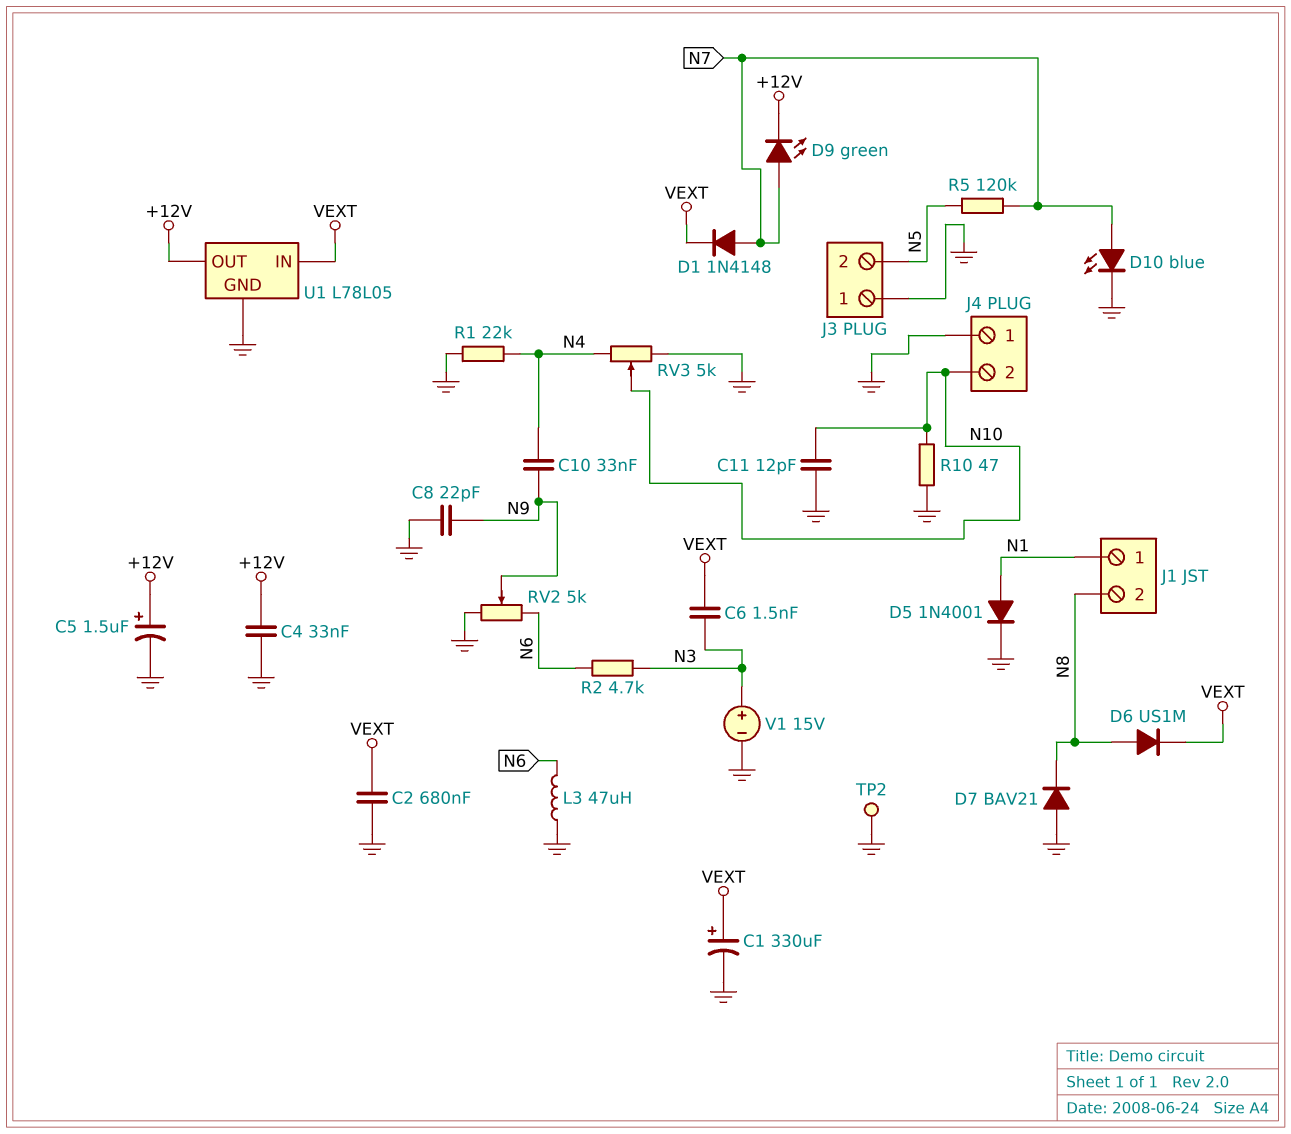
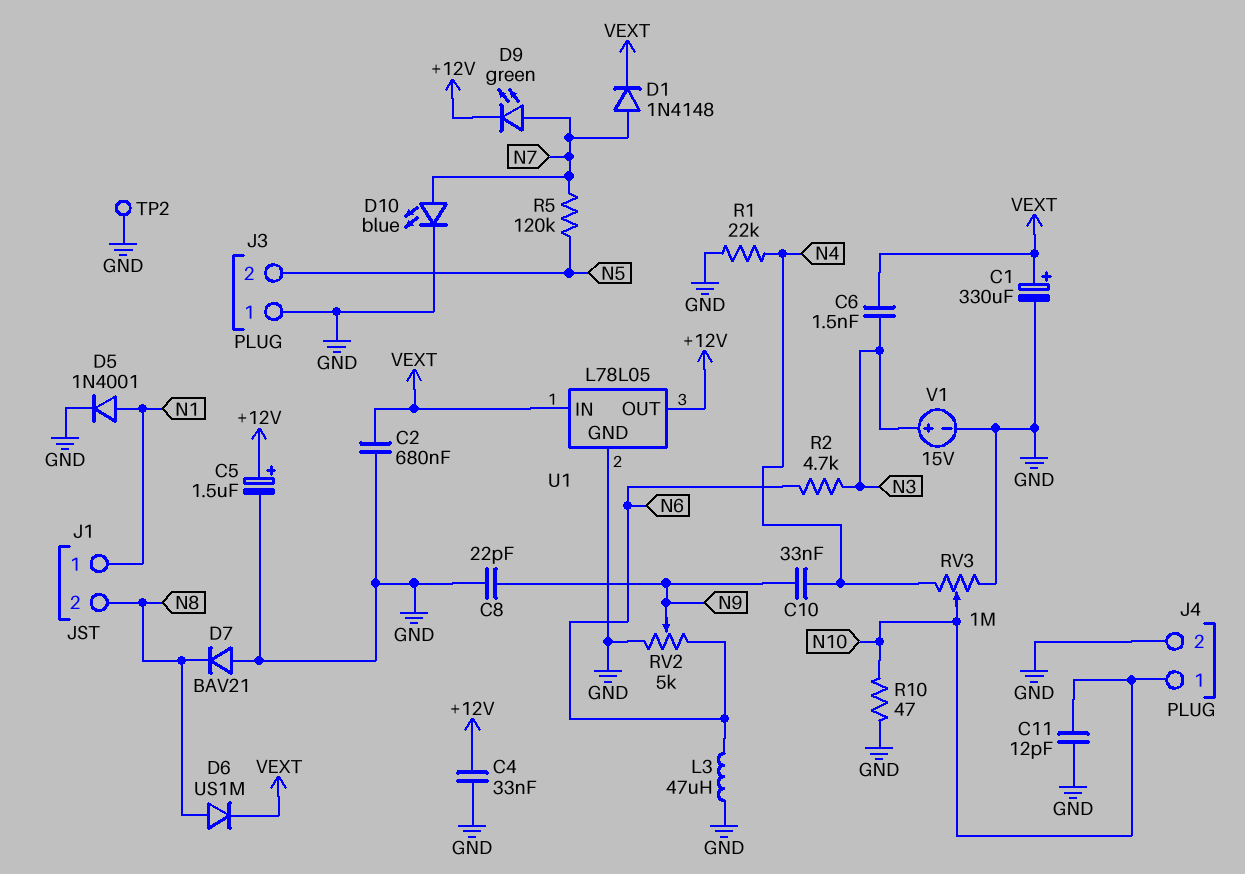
J4 pin 1: GND -> N10
J4 pin 2: N10 -> GND
RV3: 5k (GND, N4, wiper N10) -> 1M (GND, N4, wiper N10)

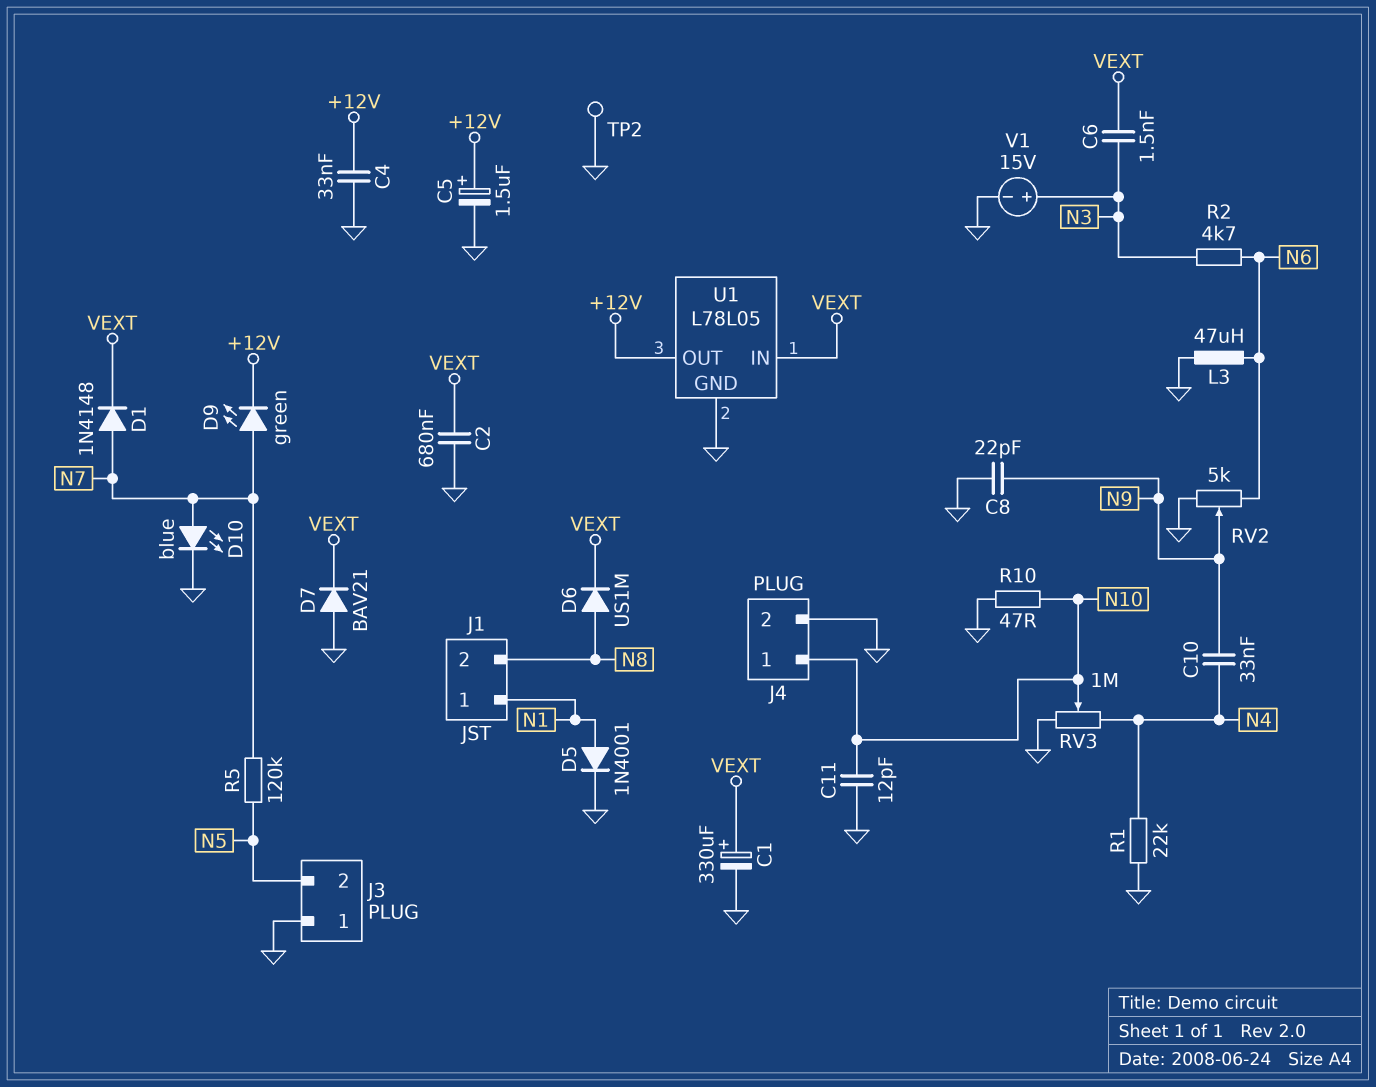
D7: diode BAV21 (A GND, K N8) -> diode BAV21 (A GND, K VEXT)

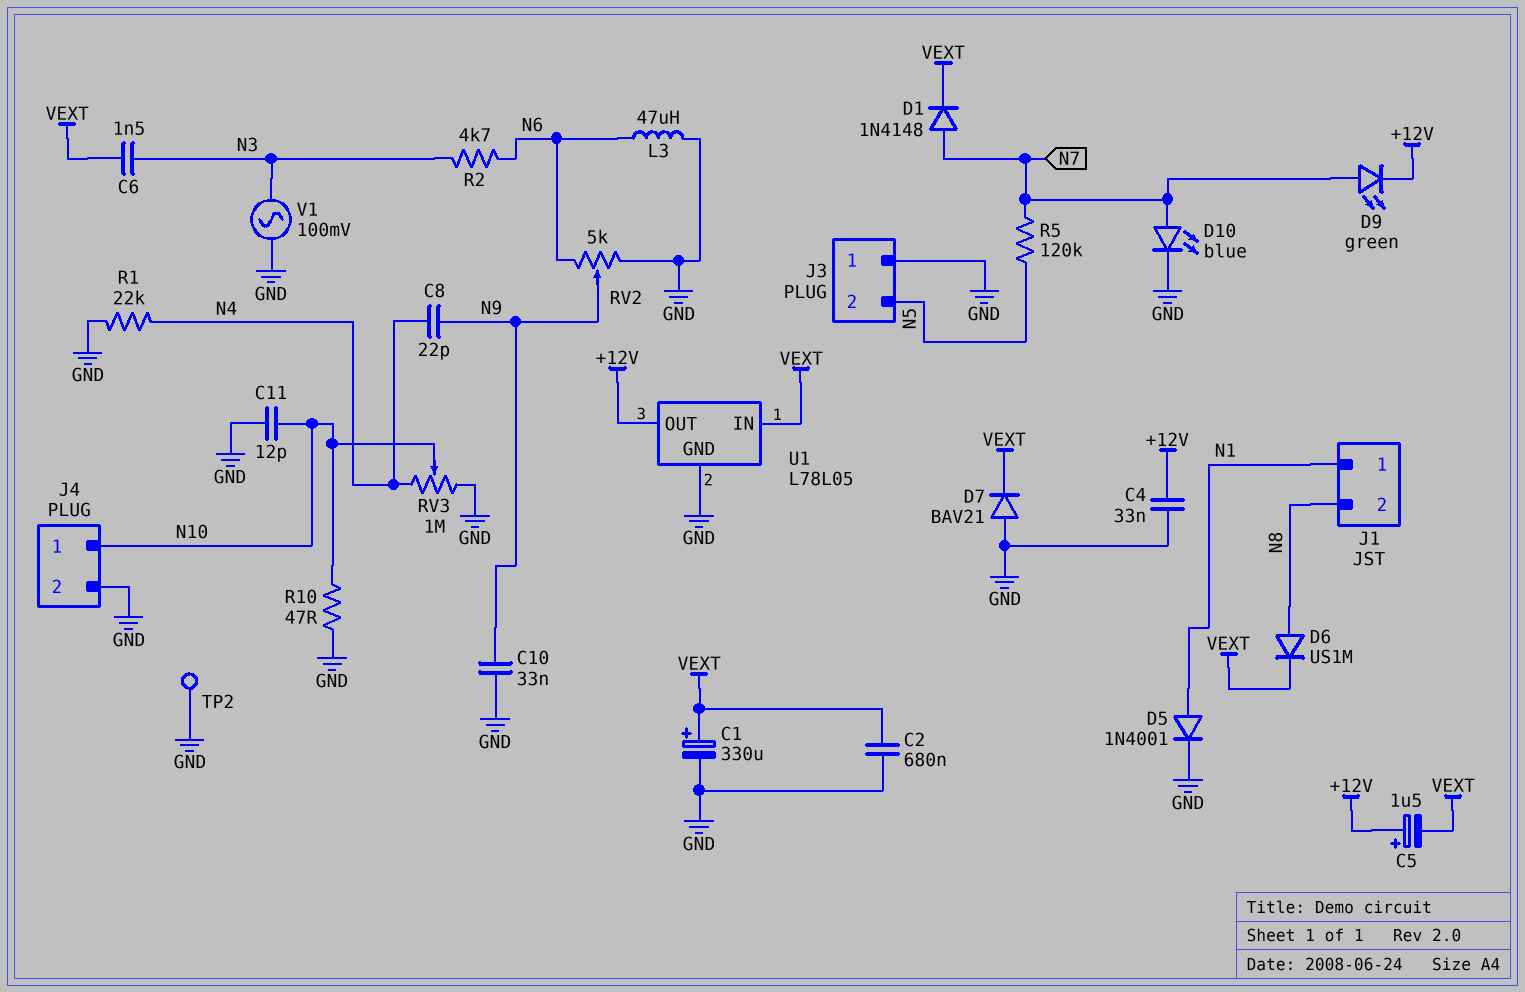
C5: 1.5uF (plus +12V, minus GND) -> 1.5uF (plus +12V, minus VEXT)
C8: 22pF (GND, N9) -> 22pF (N4, N9)
C10: 33nF (N4, N9) -> 33nF (GND, N9)
V1: 15V (plus N3, minus GND) -> AC 100mV (GND, N3)

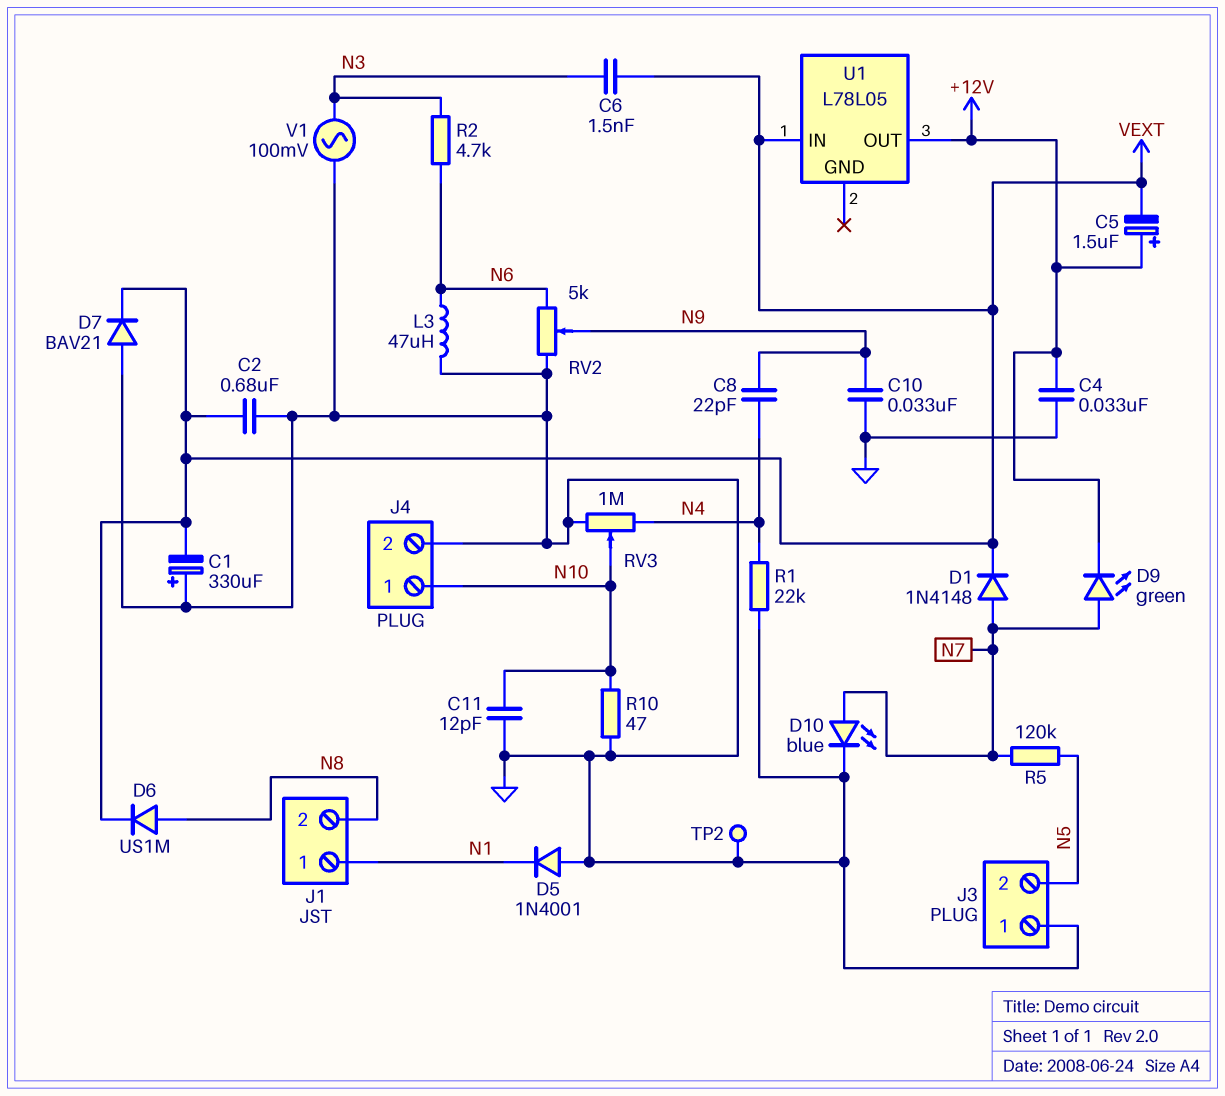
C1: 330uF (plus VEXT, minus GND) -> 330uF (plus GND, minus VEXT)
D5: diode 1N4001 (A N1, K GND) -> diode 1N4001 (A GND, K N1)
U1 pin GND: GND -> none

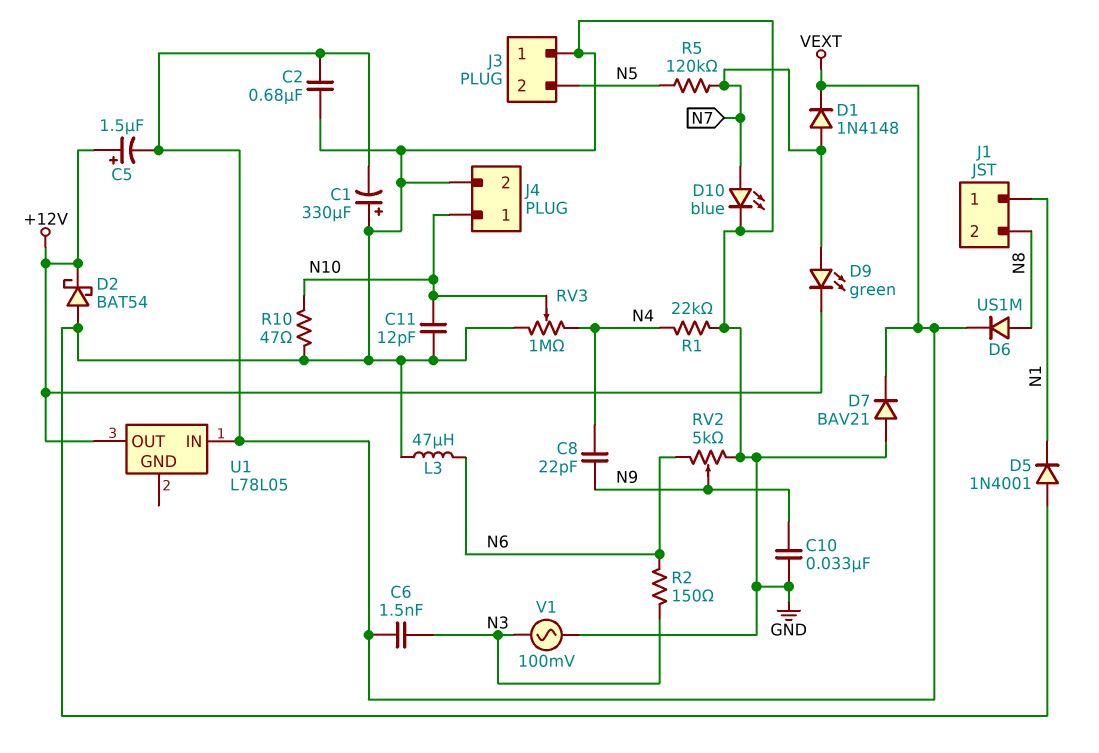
C4: 33nF (+12V, GND) -> none
D2: none -> schottky BAT54 (A GND, K +12V)
R2: 4.7k (N3, N6) -> 150 (N3, N6)
TP2: test point (GND) -> none

